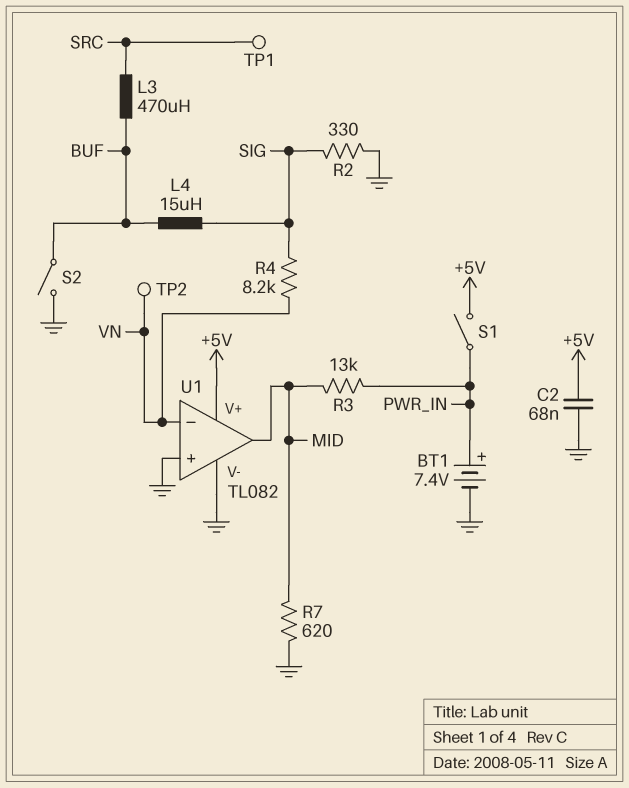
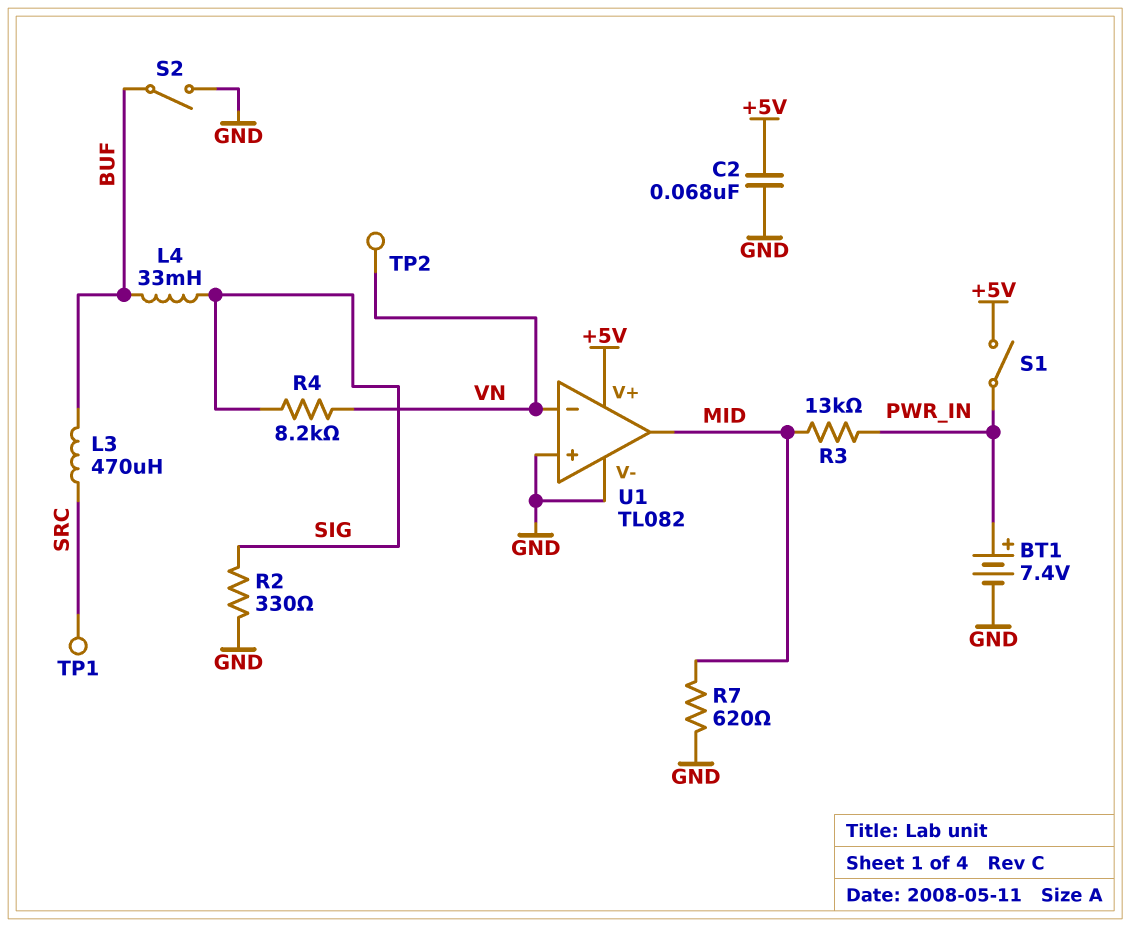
L4: 15uH (BUF, SIG) -> 33mH (BUF, SIG)

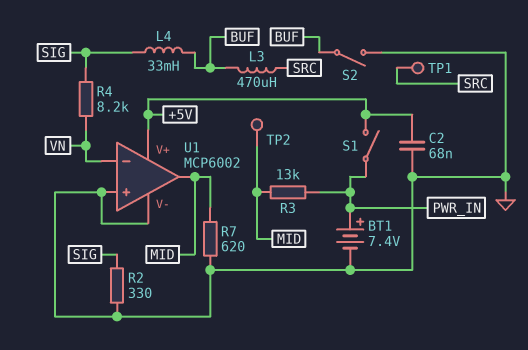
TP2: test point (VN) -> test point (MID)
U1: TL082 -> MCP6002

